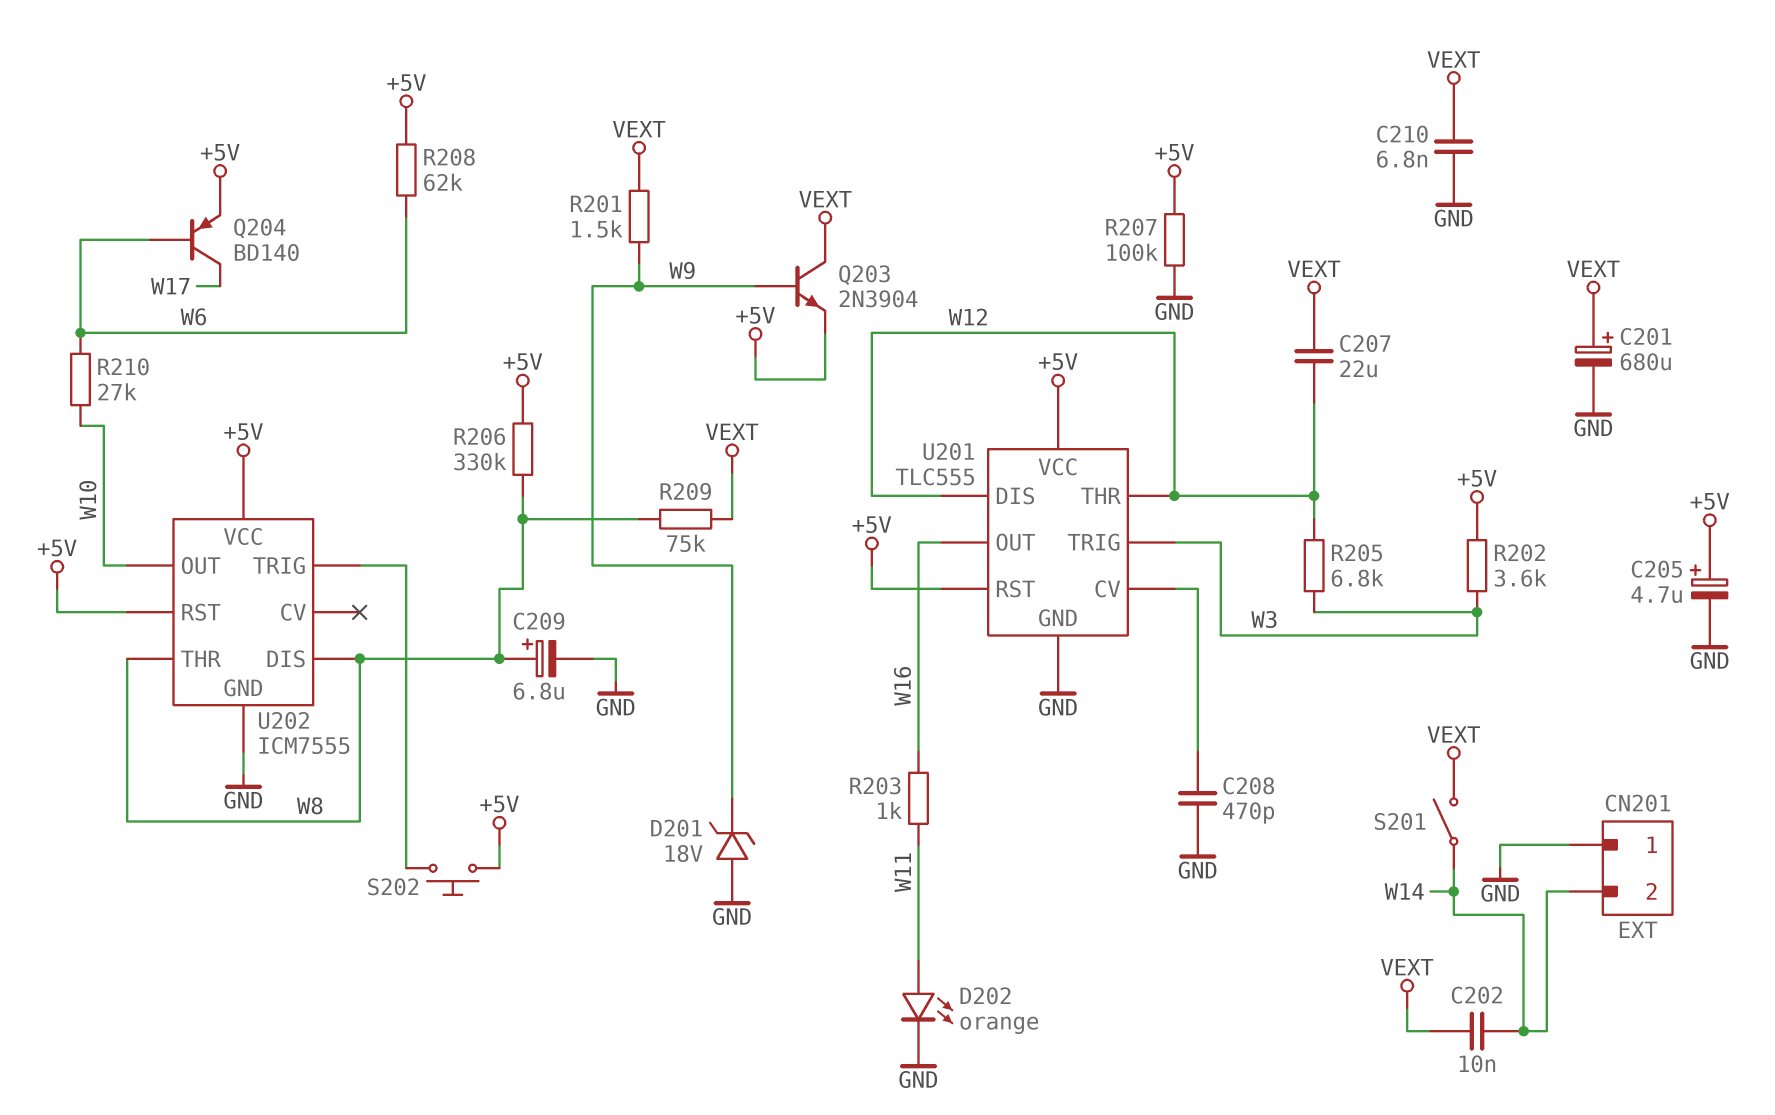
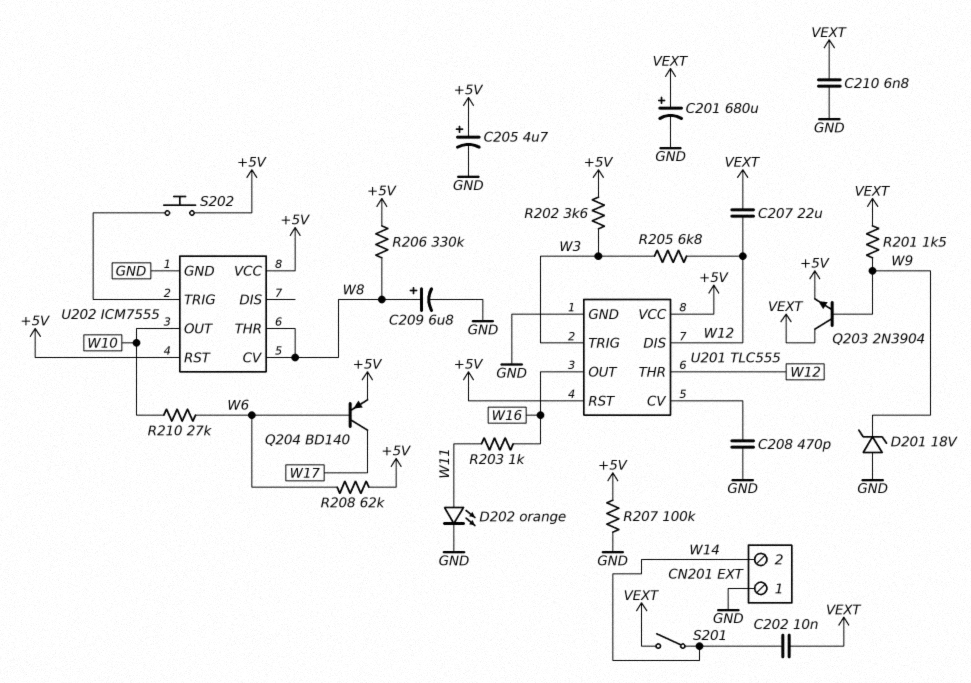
R209: 75k (VEXT, W8) -> none
U202 pin CV: none -> W8
U202 pin DIS: W8 -> none

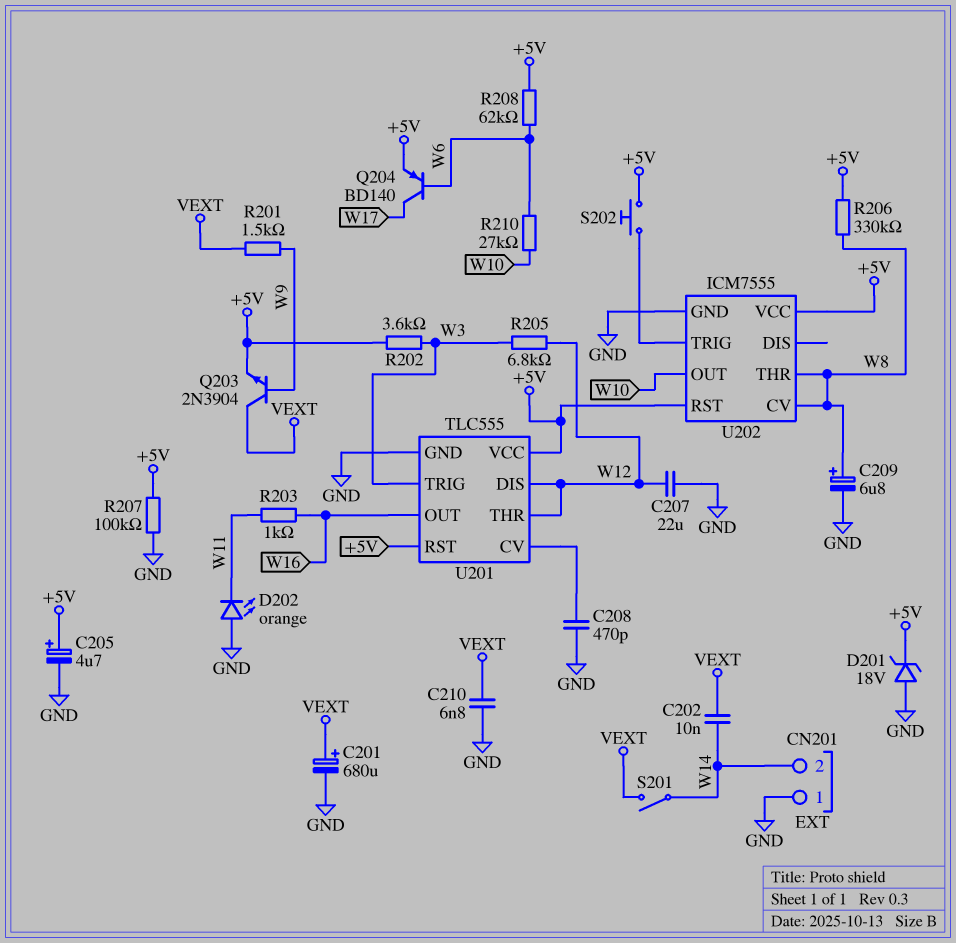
C207: 22uF (VEXT, W12) -> 22uF (GND, W12)
D201: zener 18V (A GND, K W9) -> zener 18V (A GND, K +5V)
D202: LED orange (A W11, K GND) -> LED orange (A GND, K W11)

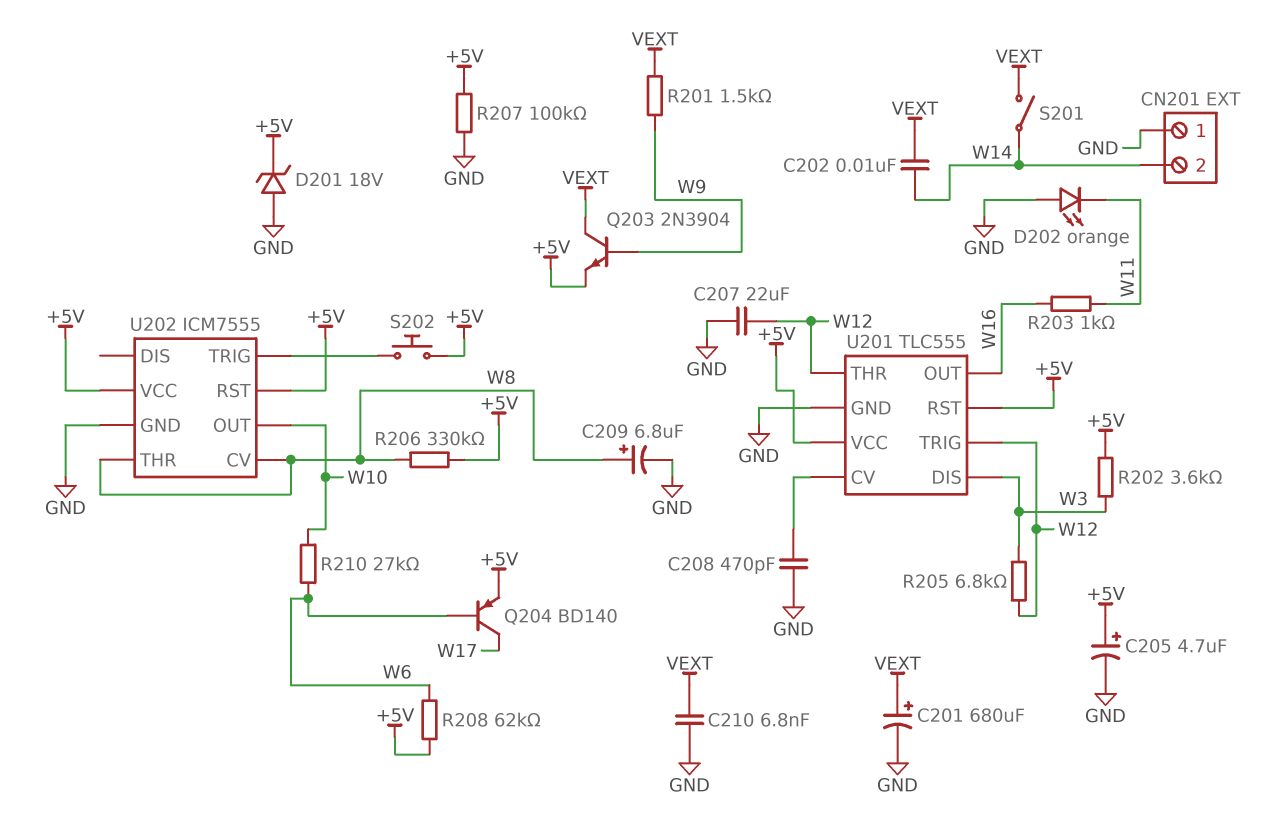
U201 pin DIS: W12 -> W3
U201 pin TRIG: W3 -> W12

